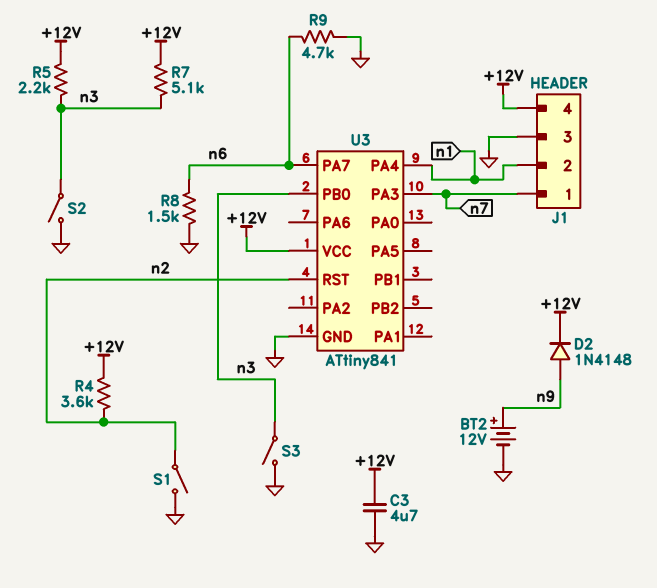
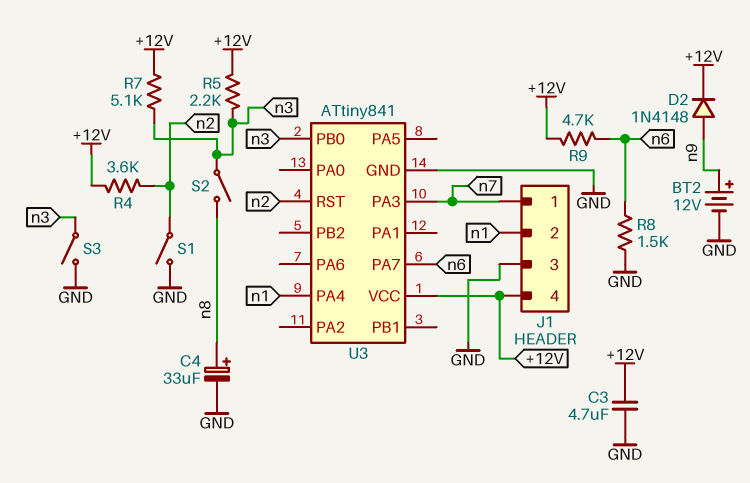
C4: none -> 33uF (plus n8, minus GND)
R9: 4.7k (GND, n6) -> 4.7k (+12V, n6)
S2: switch (GND, n3) -> switch (n3, n8)

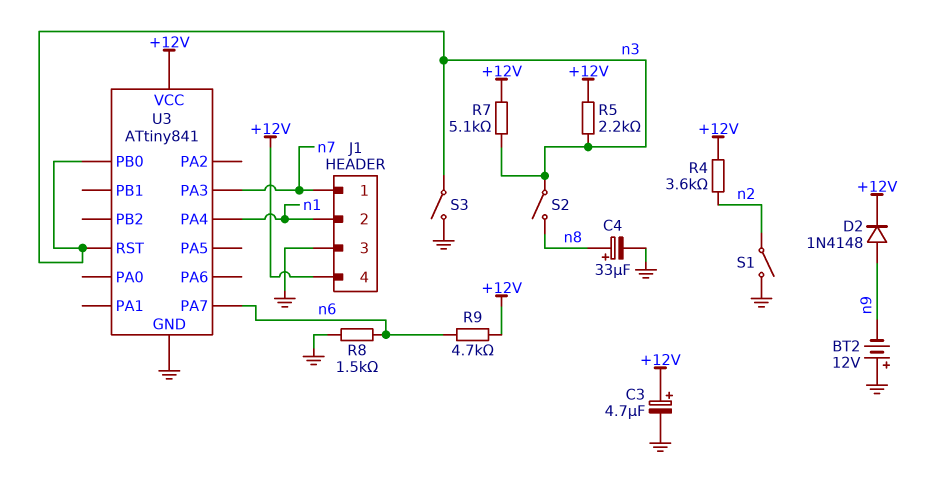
BT2: 12V (plus n9, minus GND) -> 12V (plus GND, minus n9)
C3: 4.7uF (+12V, GND) -> 4.7uF (plus +12V, minus GND)
U3 pin RST: n2 -> n3

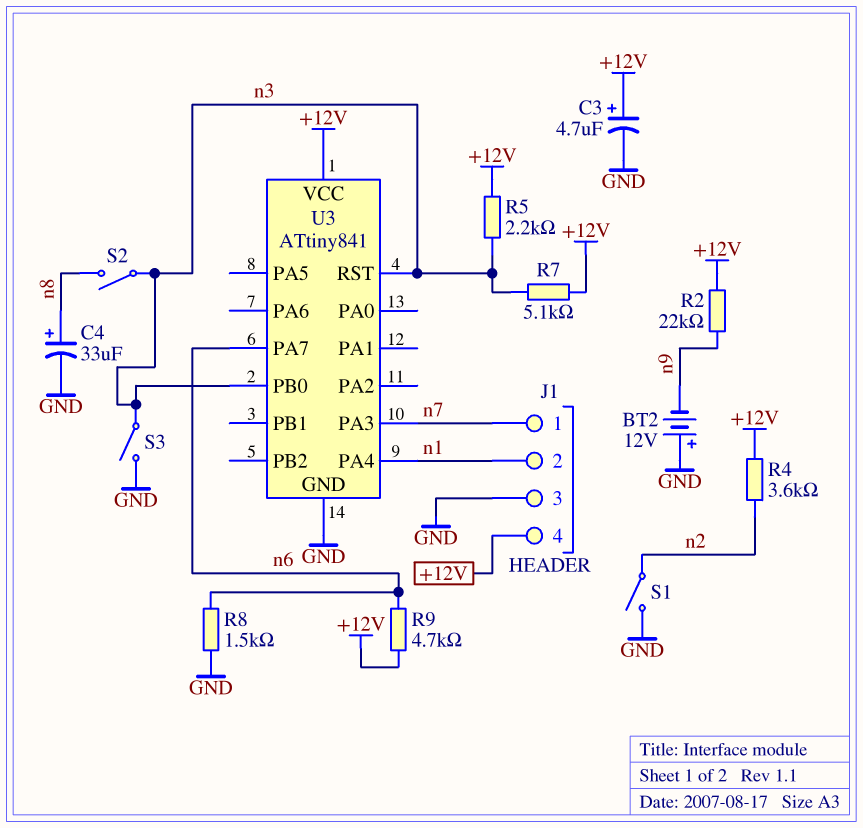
D2: diode 1N4148 (A n9, K +12V) -> none
R2: none -> 22k (+12V, n9)

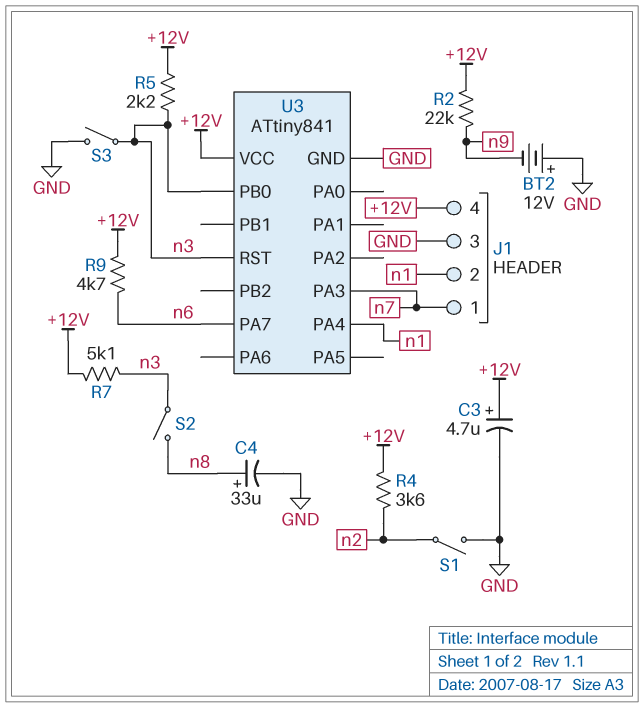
R8: 1.5k (GND, n6) -> none

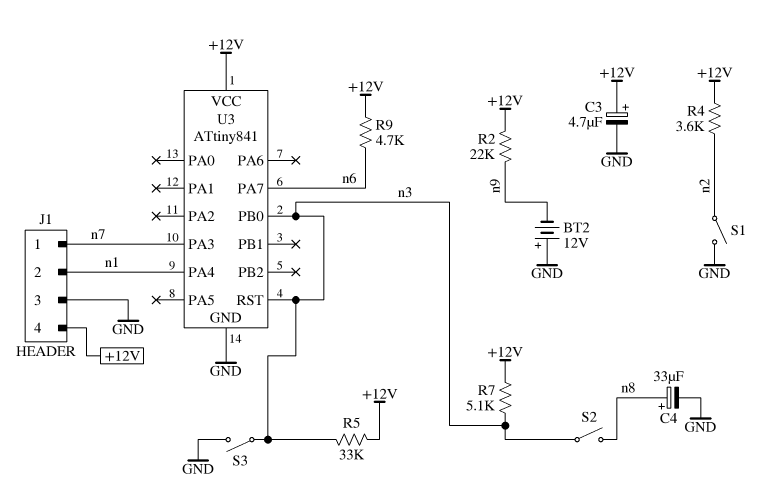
R5: 2.2k (+12V, n3) -> 33k (+12V, n3)

